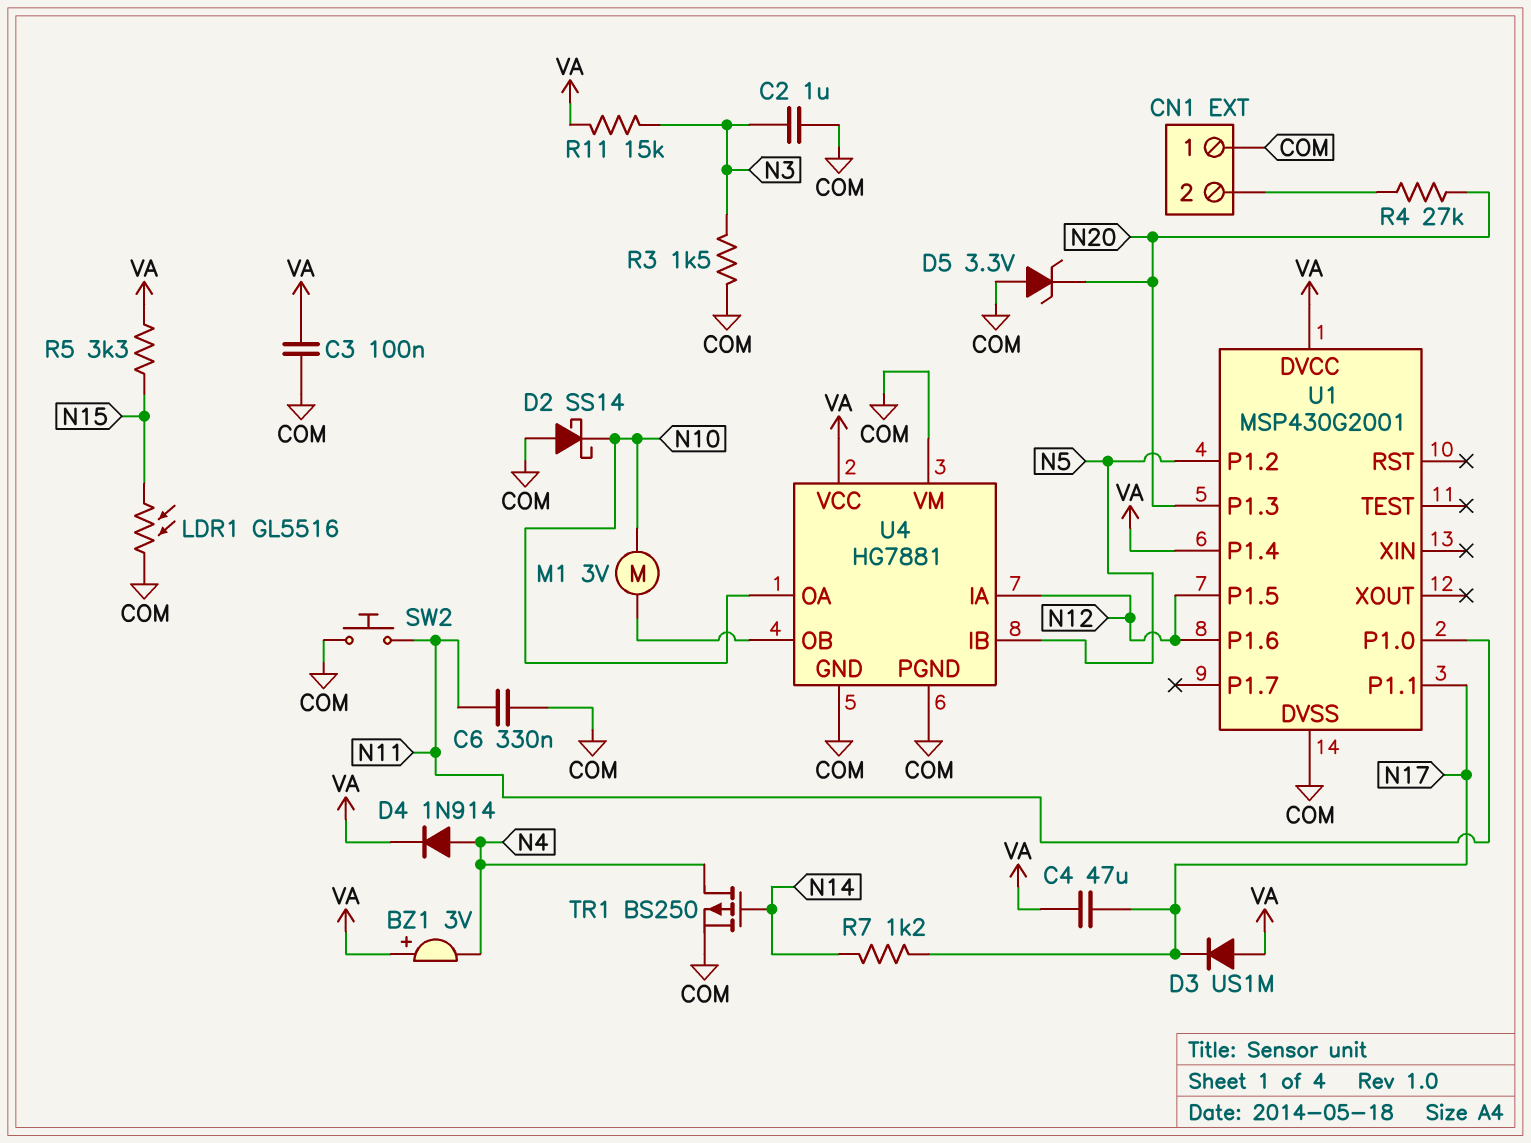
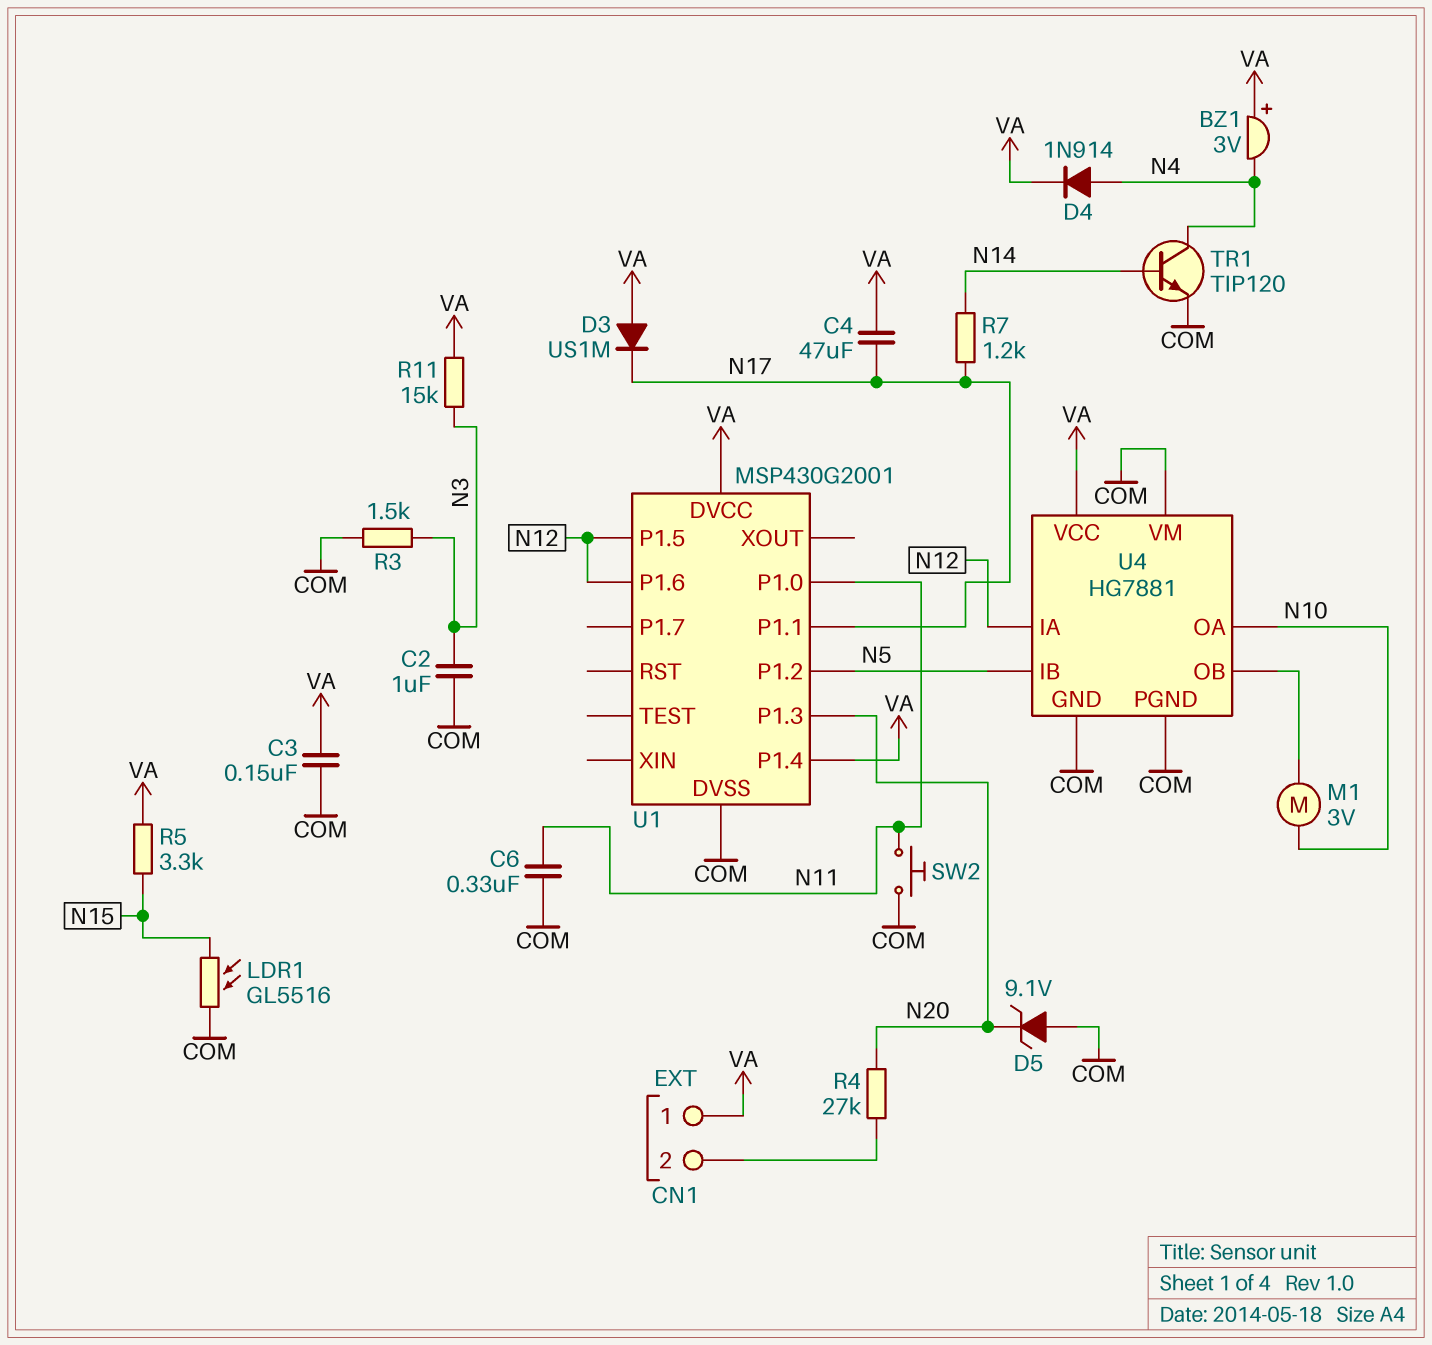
C3: 100nF (COM, VA) -> 150nF (COM, VA)
CN1 pin 1: COM -> VA
D2: schottky SS14 (A COM, K N10) -> none
D5: zener 3.3V (A COM, K N20) -> zener 9.1V (A COM, K N20)
TR1: PMOS BS250 (G N14, D N4, S COM) -> NPN TIP120 (B N14, C N4, E COM)

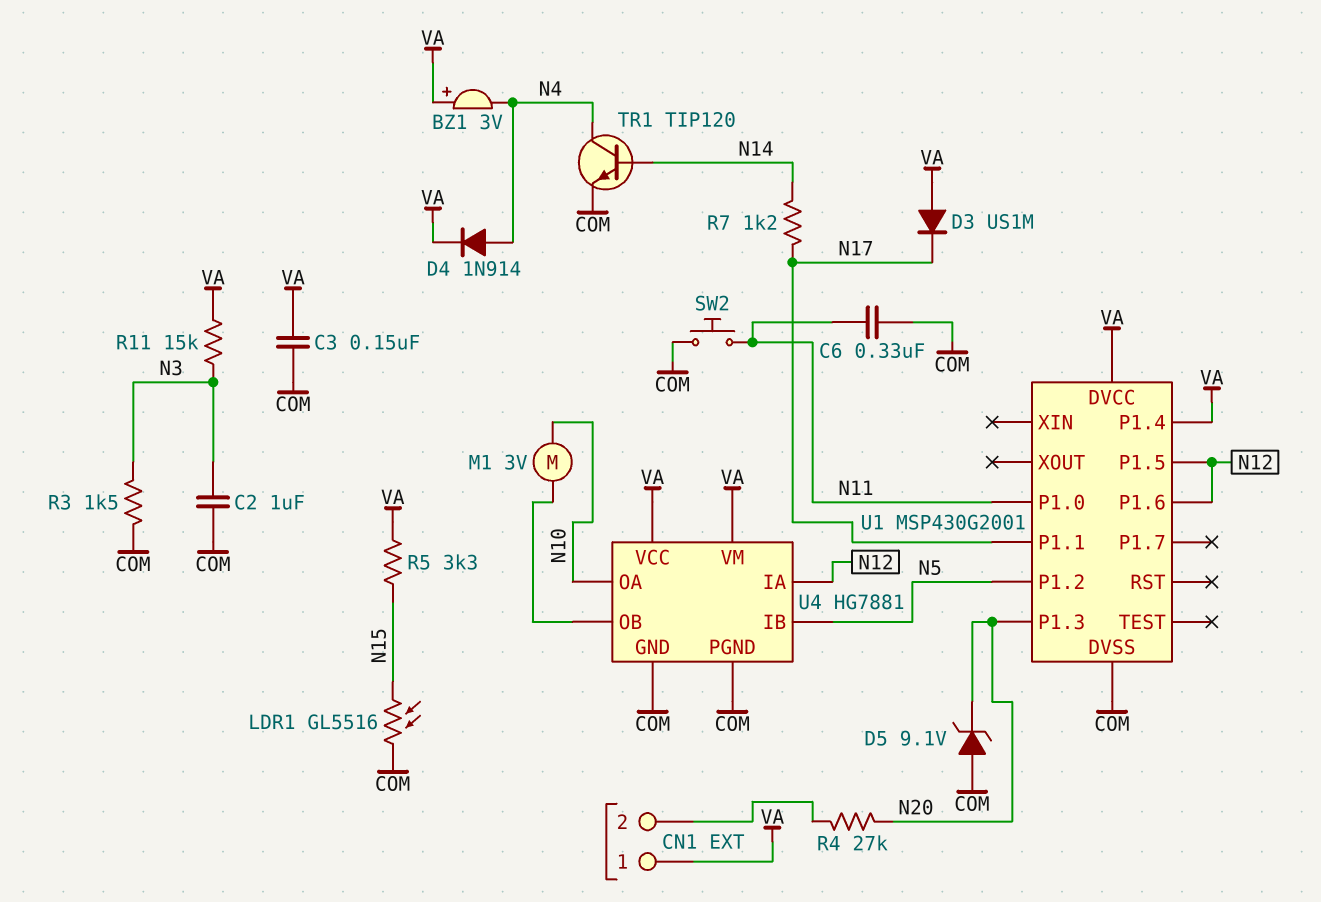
C4: 47uF (N17, VA) -> none
U4 pin VM: COM -> VA

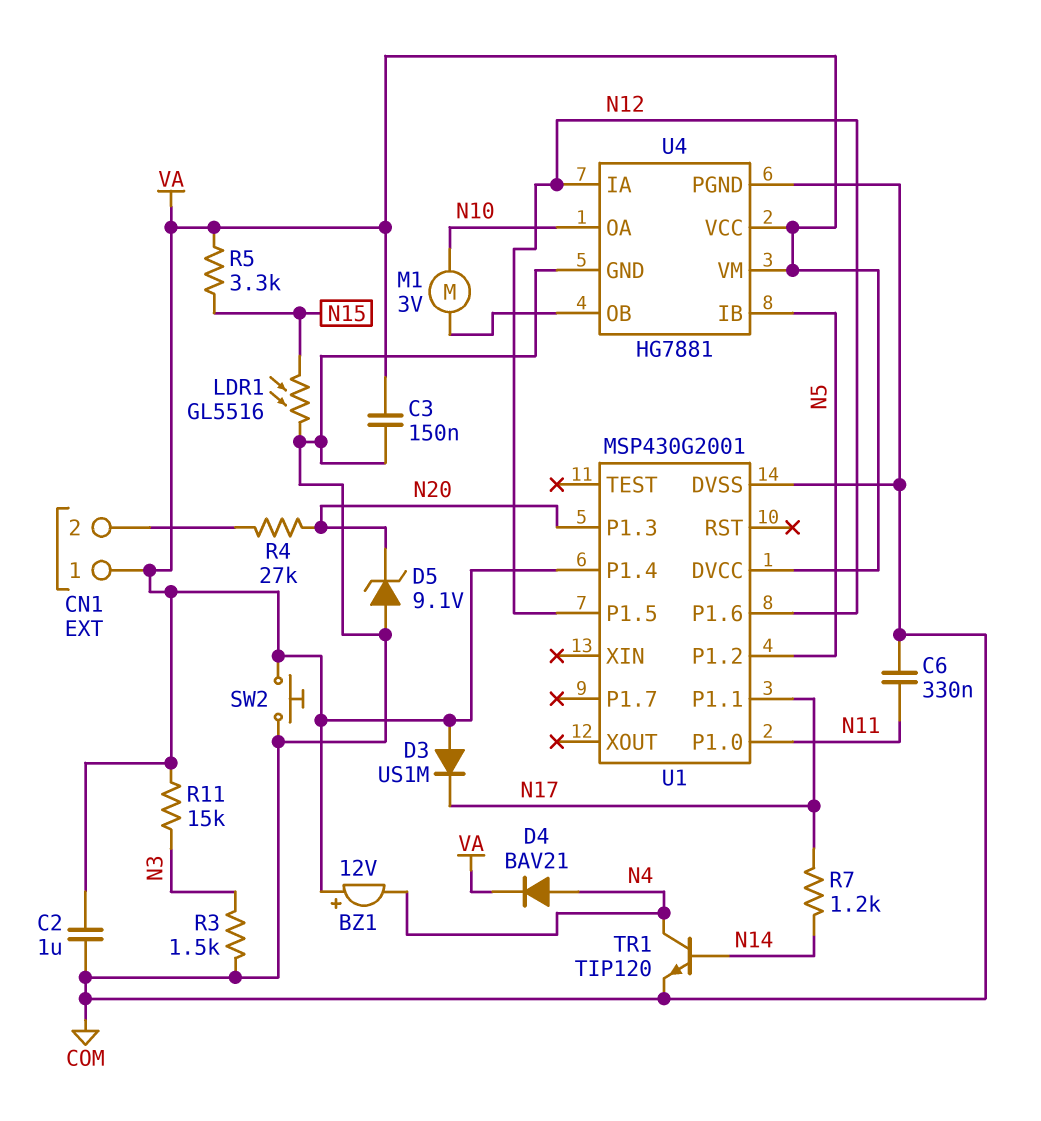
BZ1: buzzer 3V (plus VA, minus N4) -> buzzer 12V (plus VA, minus N4)
C2: 1uF (COM, N3) -> 1uF (COM, VA)
D4: diode 1N914 (A N4, K VA) -> diode BAV21 (A N4, K VA)
SW2: button (COM, N11) -> button (COM, VA)

